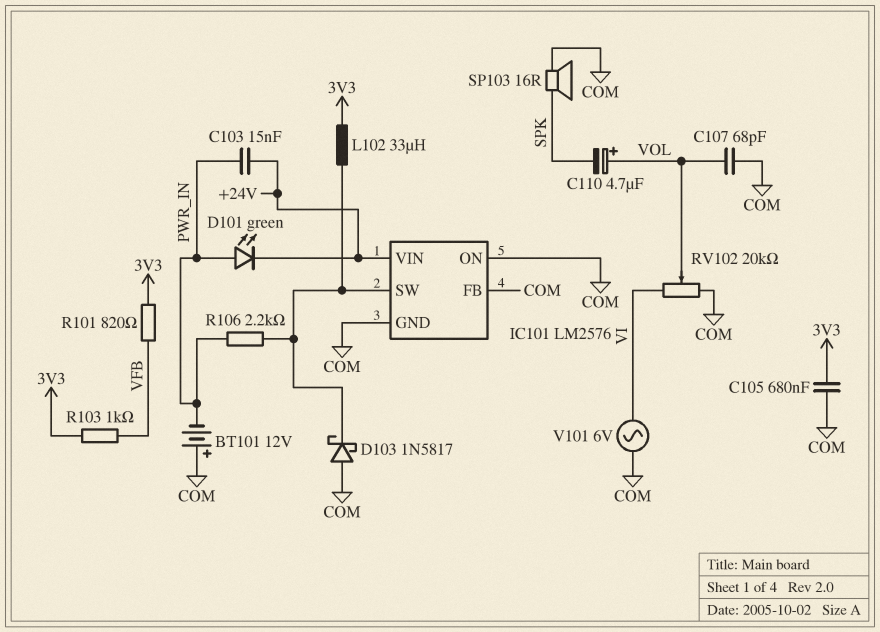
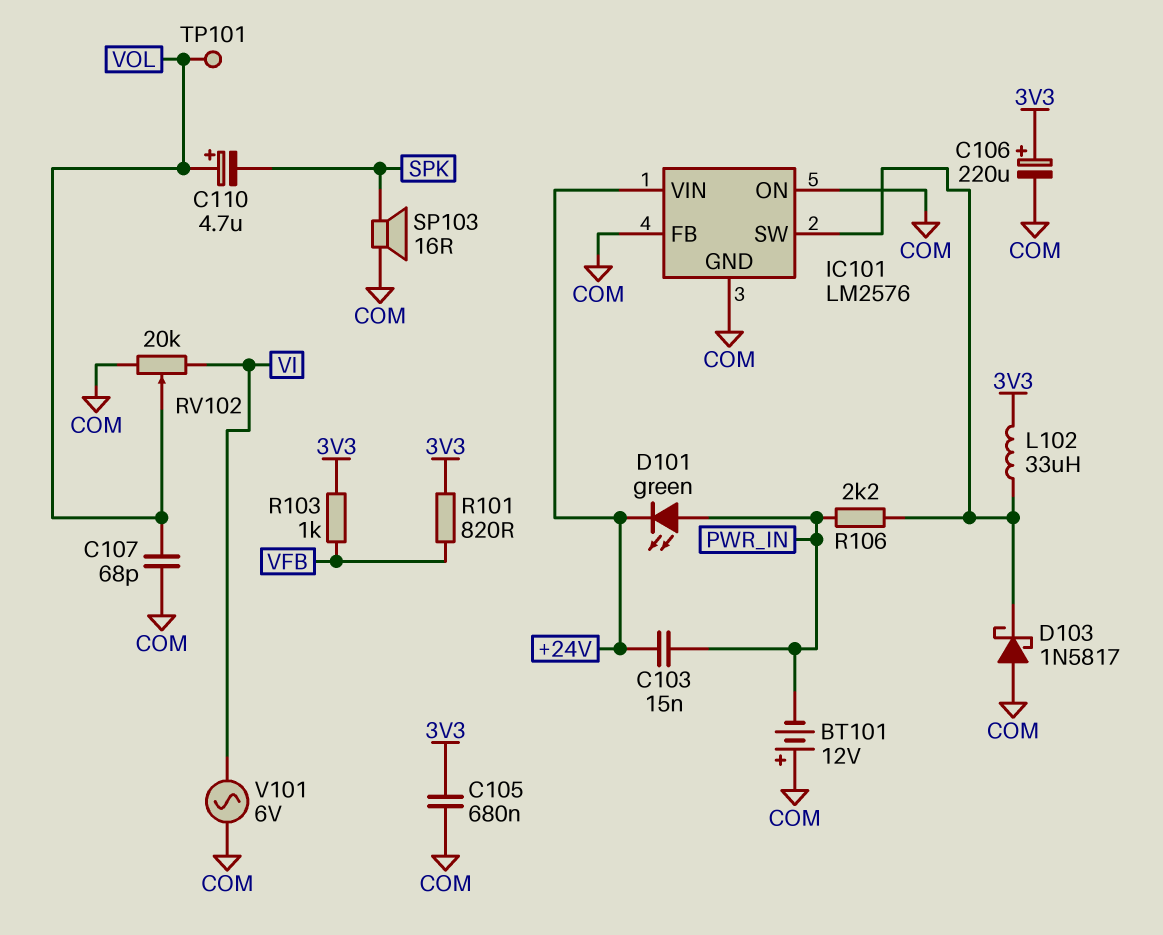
C106: none -> 220uF (plus 3V3, minus COM)
TP101: none -> test point (VOL)

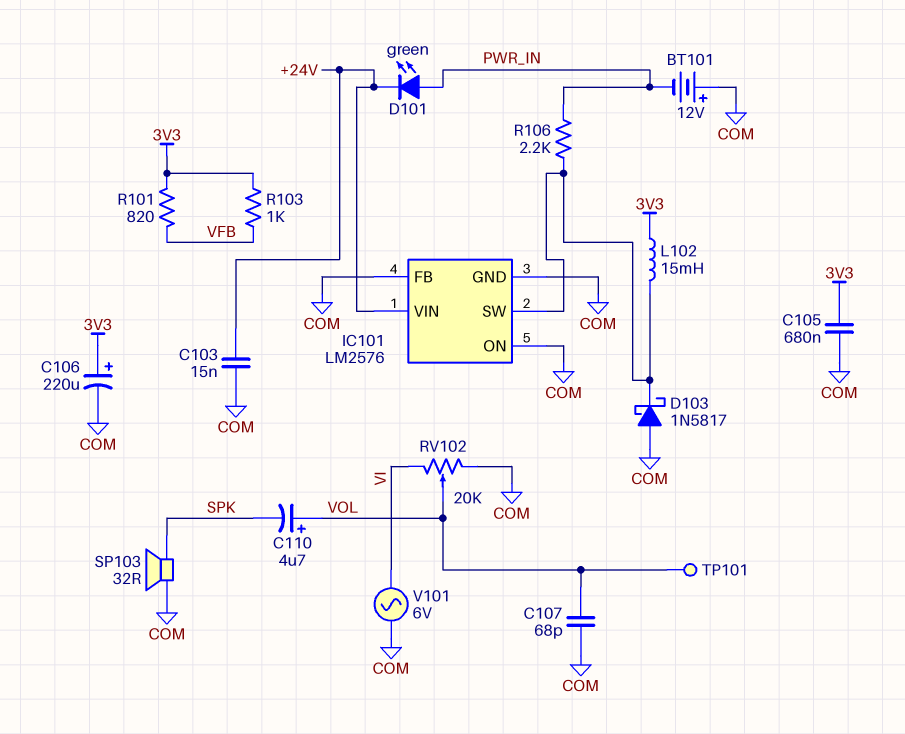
C103: 15nF (+24V, PWR_IN) -> 15nF (+24V, COM)
L102: 33uH (3V3, IC101/SW) -> 15mH (3V3, IC101/SW)
SP103: speaker 16R (COM, SPK) -> speaker 32R (COM, SPK)

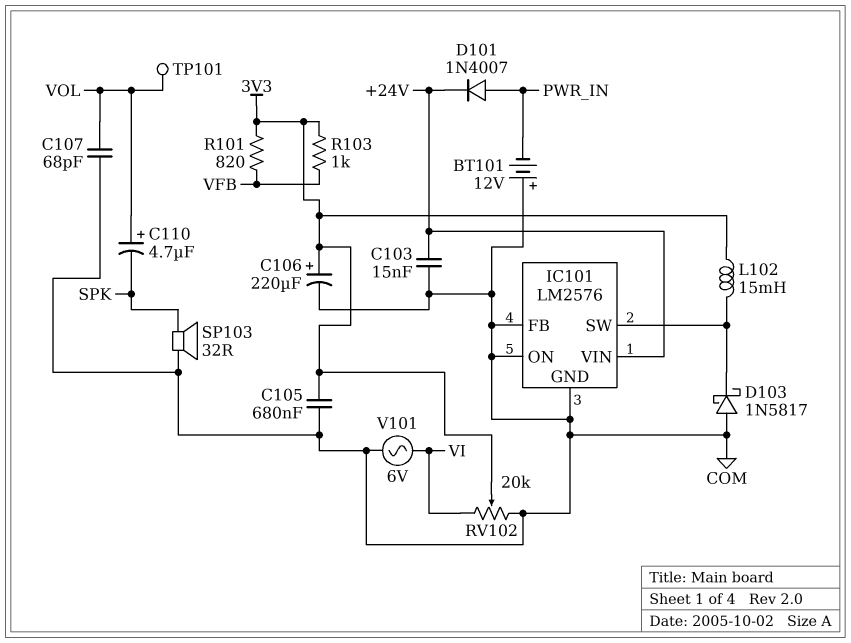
D101: LED green (A PWR_IN, K +24V) -> diode 1N4007 (A PWR_IN, K +24V)
R106: 2.2k (IC101/SW, PWR_IN) -> none
RV102: 20k (COM, VI, wiper VOL) -> 20k (COM, VI, wiper 3V3)

